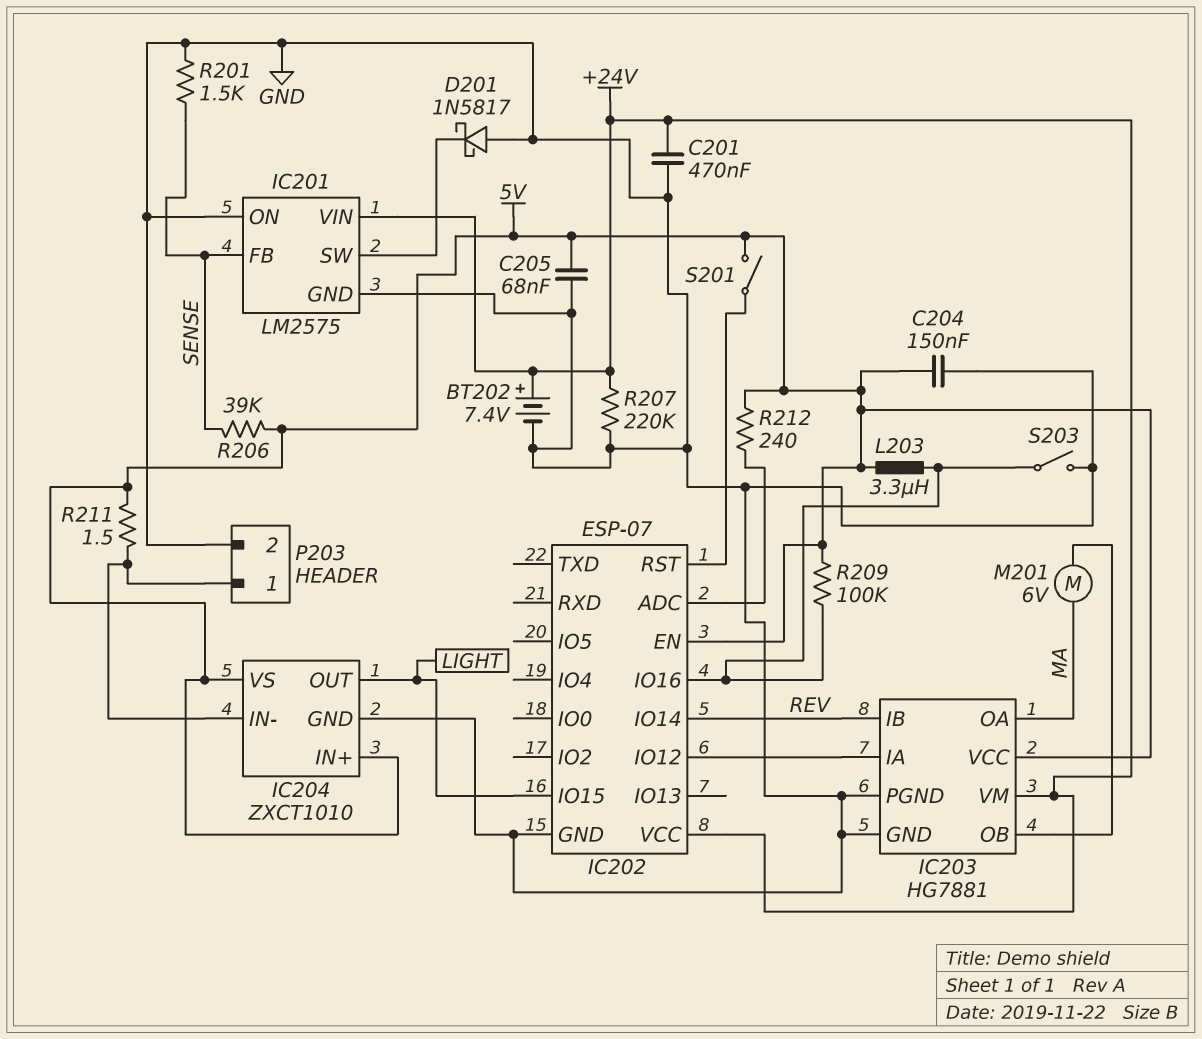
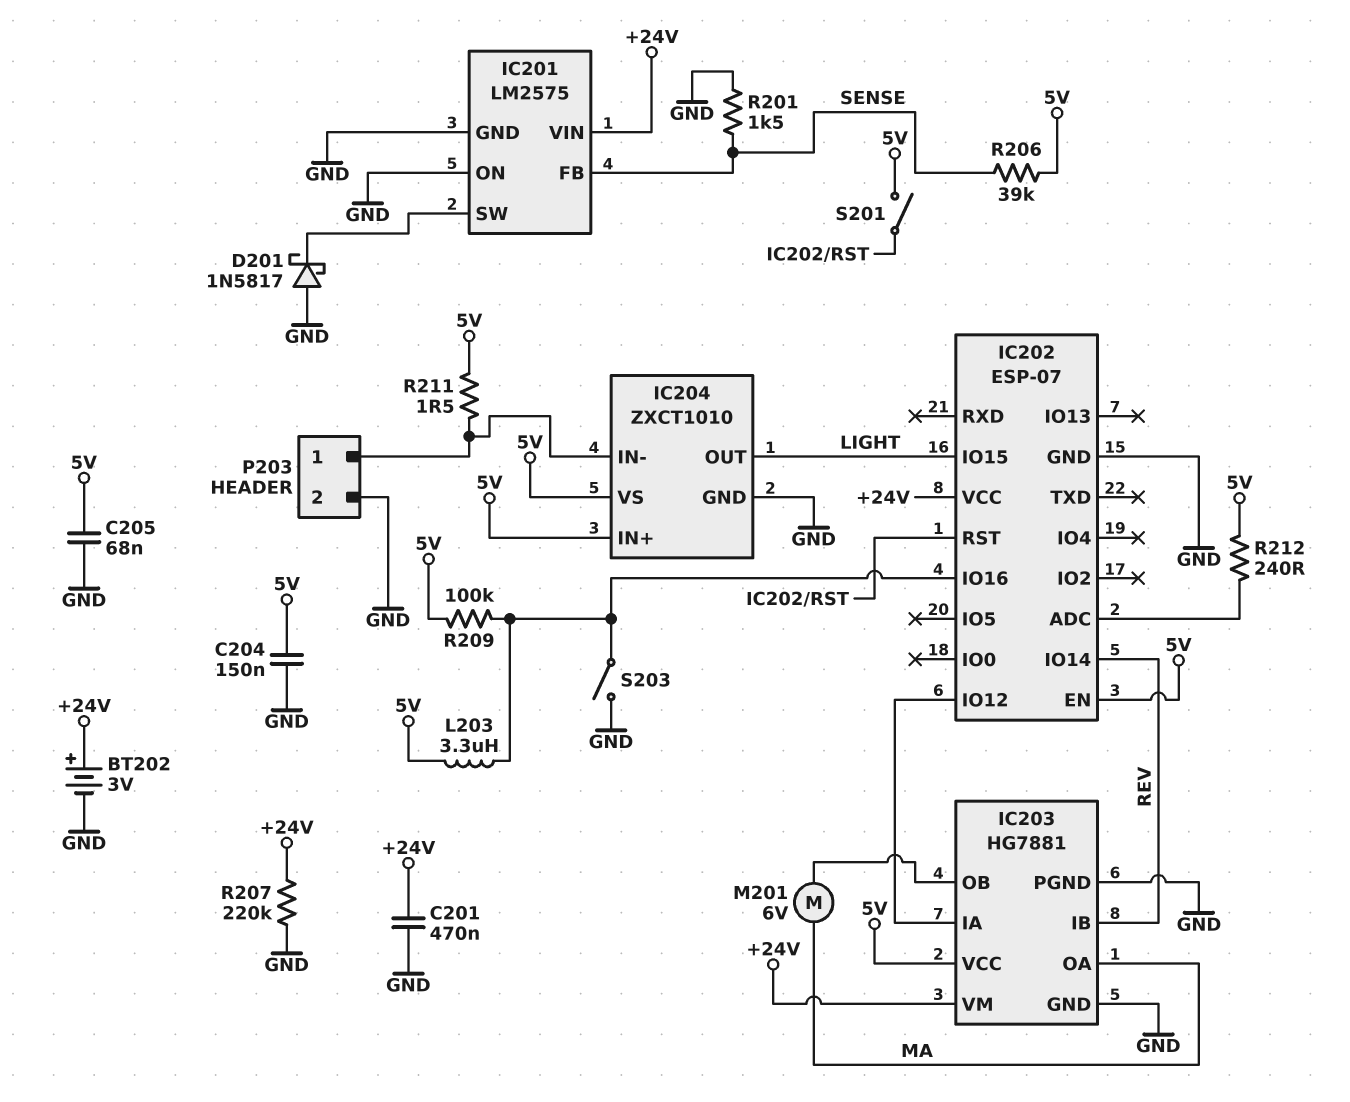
BT202: 7.4V (plus +24V, minus GND) -> 3V (plus +24V, minus GND)

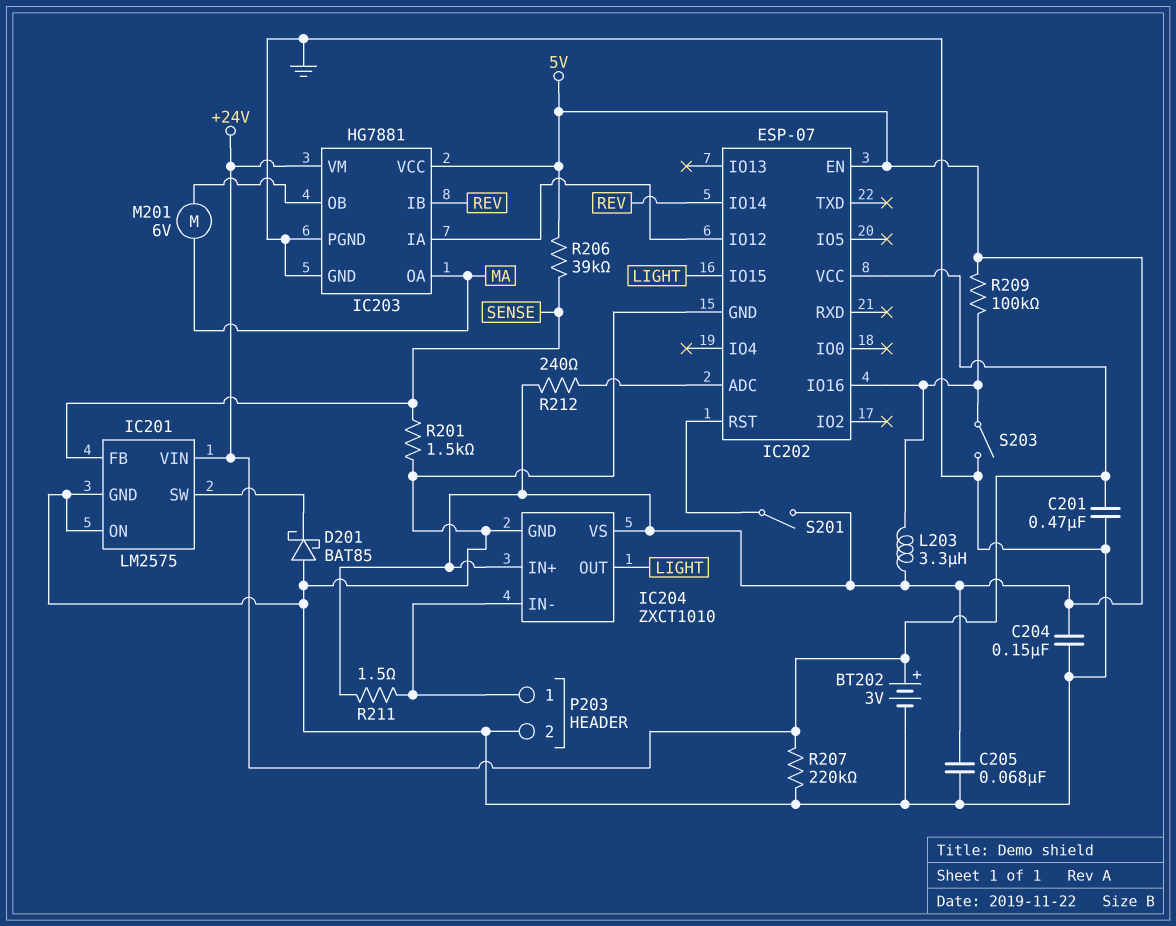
D201: schottky 1N5817 (A GND, K IC201/SW) -> schottky BAT85 (A GND, K IC201/SW)

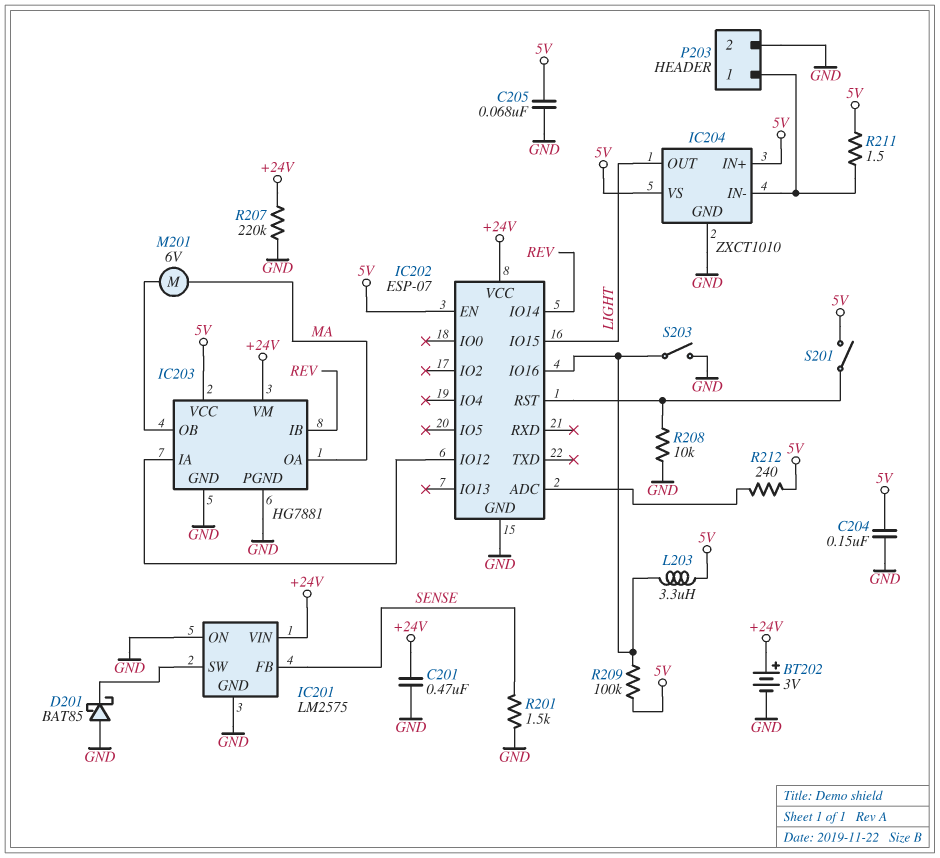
R206: 39k (5V, SENSE) -> none
R208: none -> 10k (GND, IC202/RST)

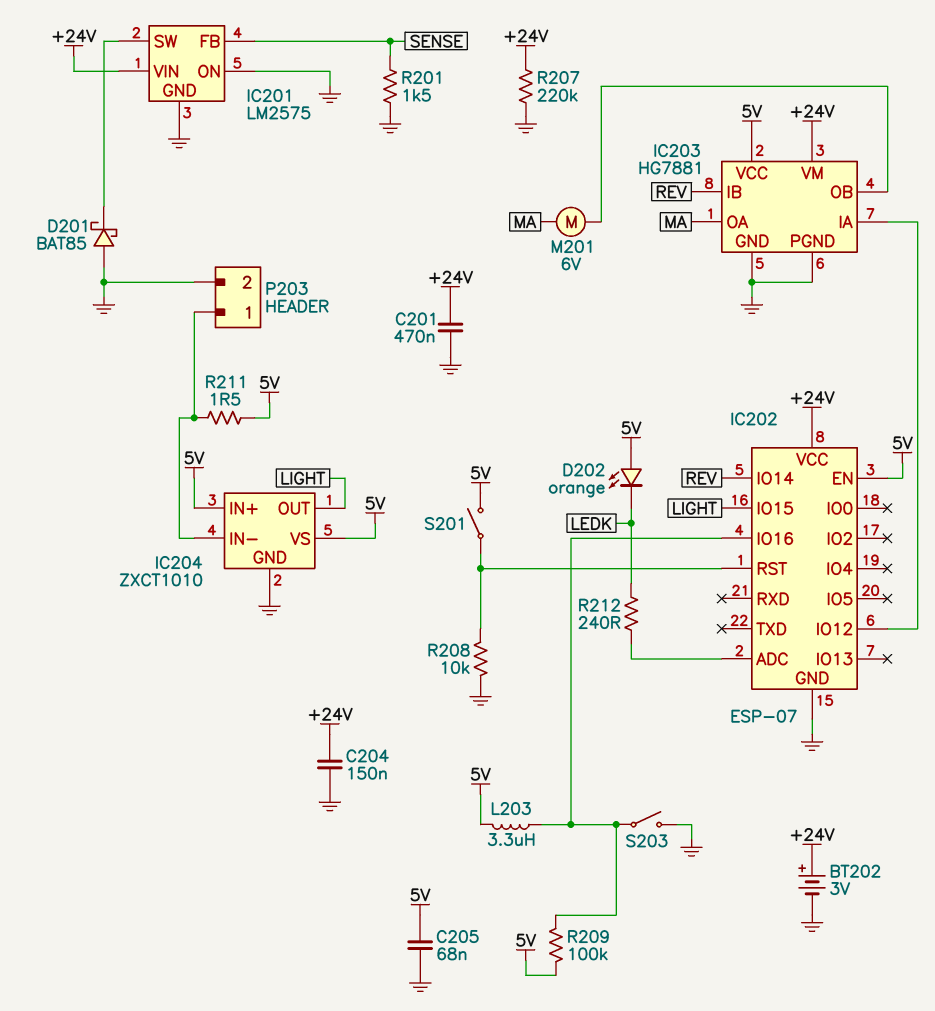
C204: 150nF (5V, GND) -> 150nF (+24V, GND)
D202: none -> LED orange (A 5V, K LEDK)
R212: 240 (5V, IC202/ADC) -> 240 (IC202/ADC, LEDK)

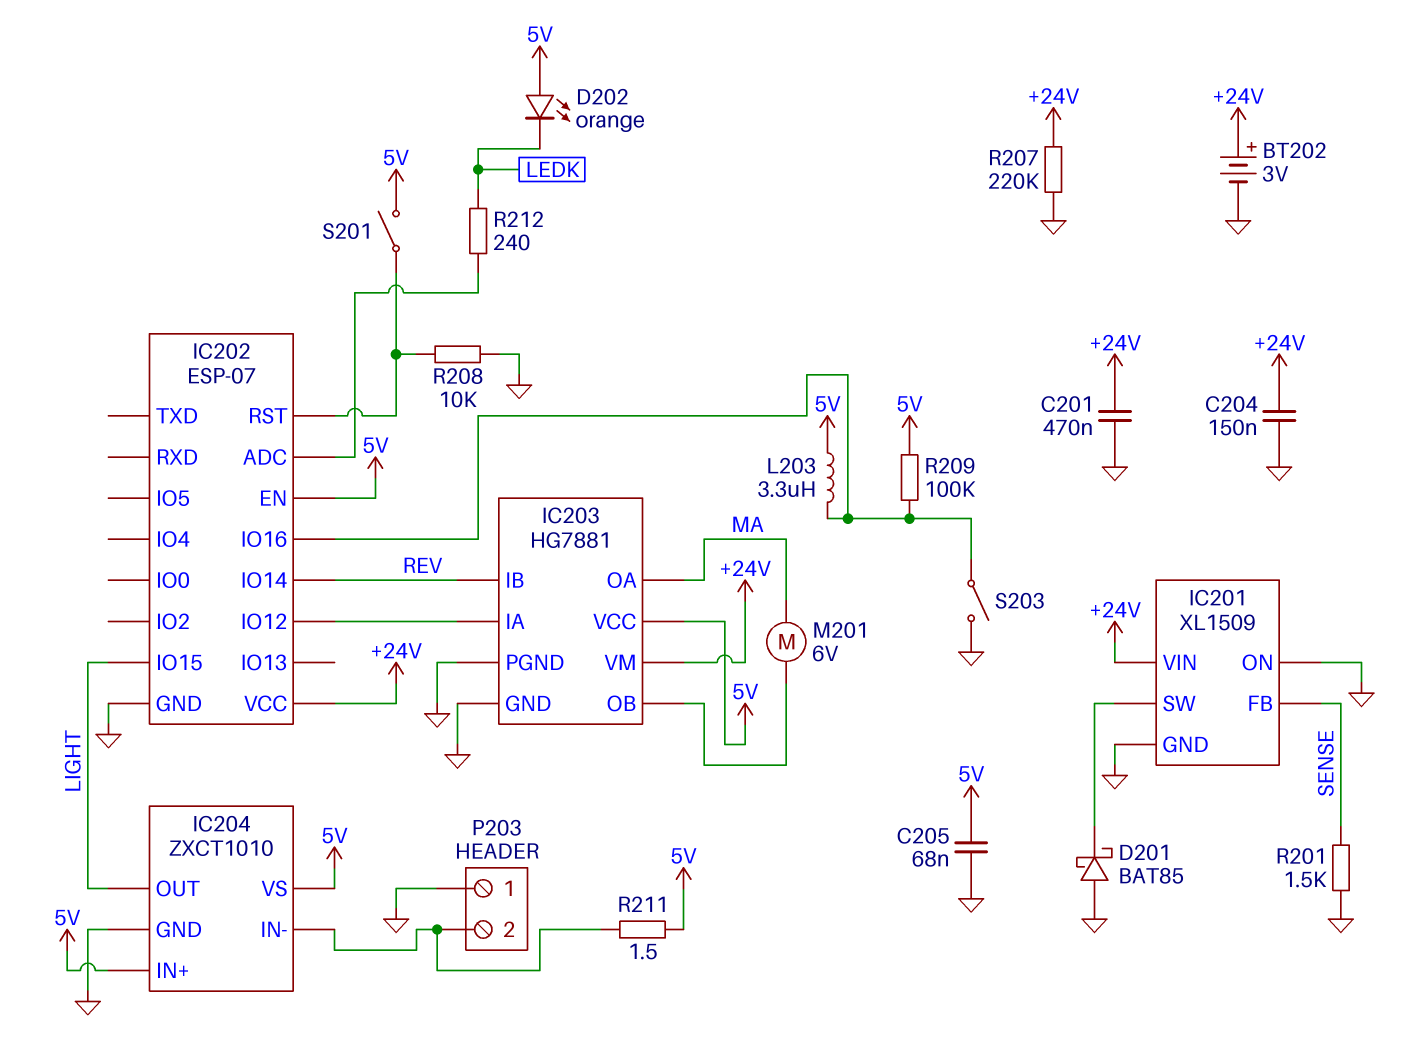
IC201: LM2575 -> XL1509
P203 pin 1: IC204/IN- -> GND
P203 pin 2: GND -> IC204/IN-

